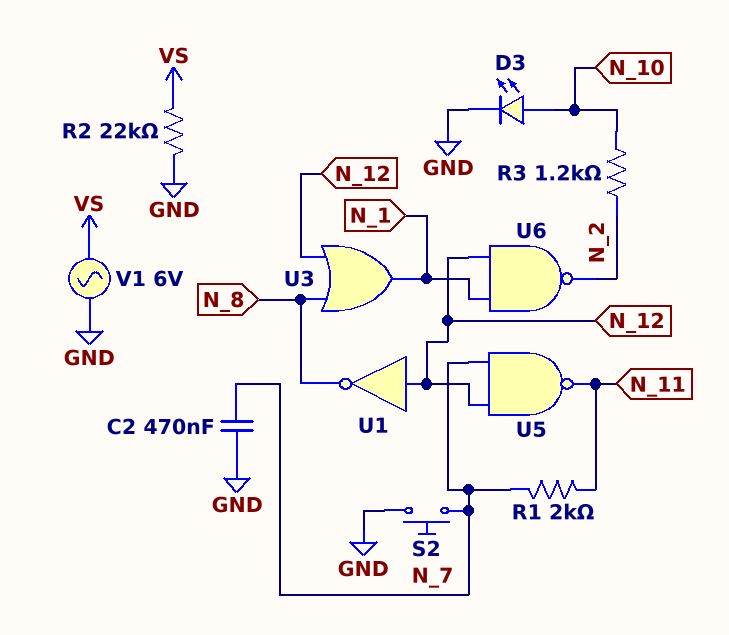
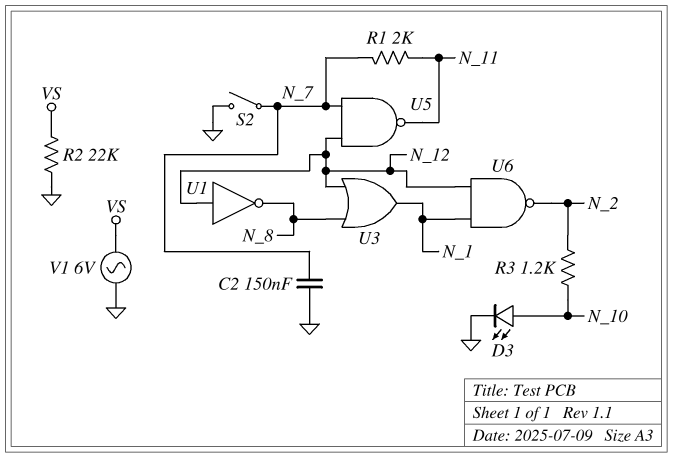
C2: 470nF (GND, N_7) -> 150nF (GND, N_7)
S2: button (GND, N_7) -> switch (GND, N_7)

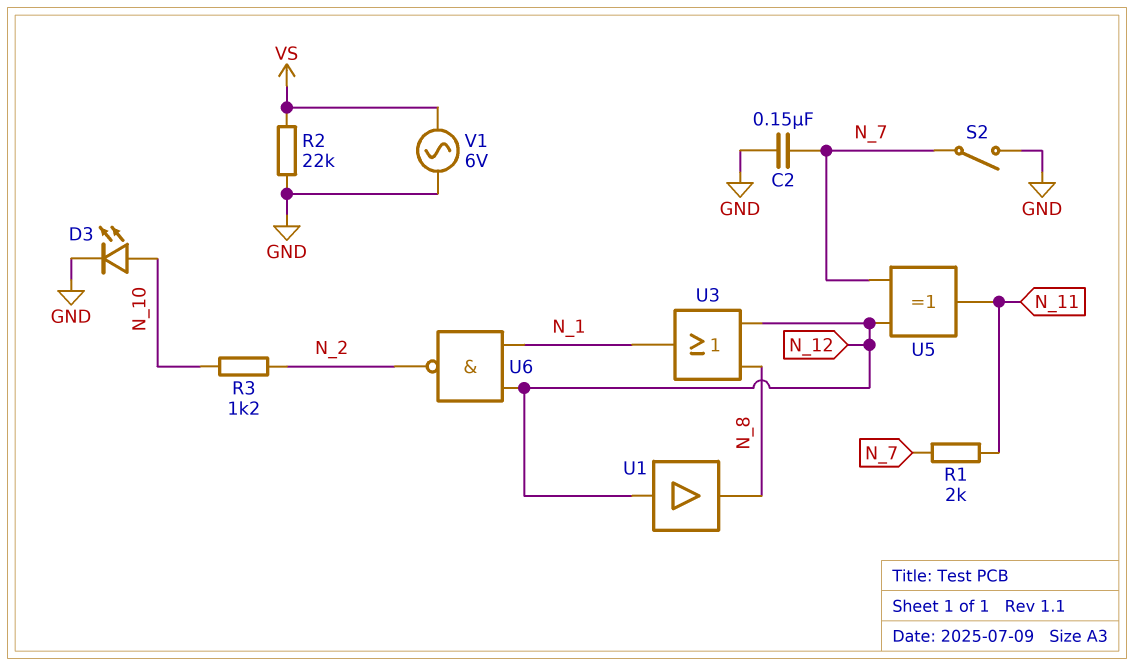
U1: NOT (in N_12, out N_8) -> buffer (in N_12, out N_8)
U5: NAND (in N_7, in N_12, out N_11) -> XOR (in N_7, in N_12, out N_11)

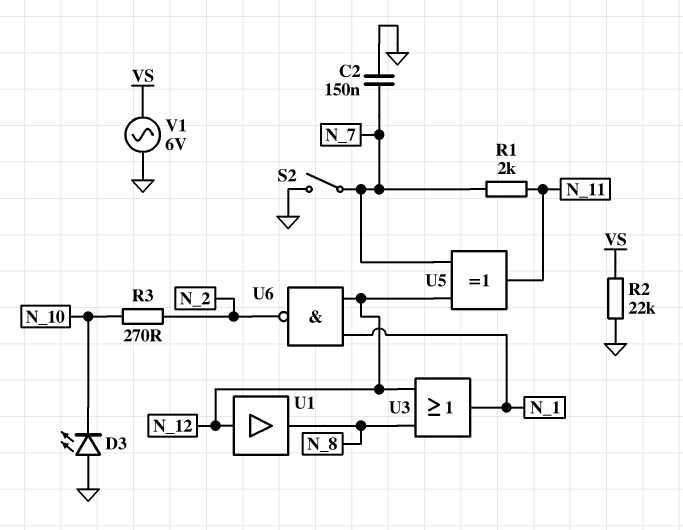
D3: LED (A N_10, K GND) -> LED (A GND, K N_10)
R3: 1.2k (N_2, N_10) -> 270 (N_2, N_10)

